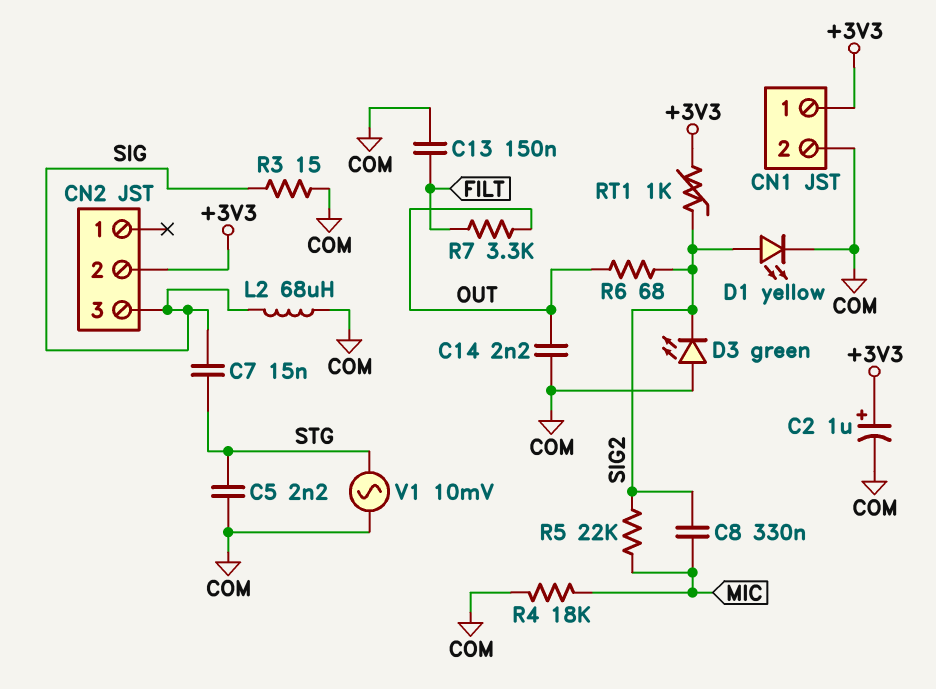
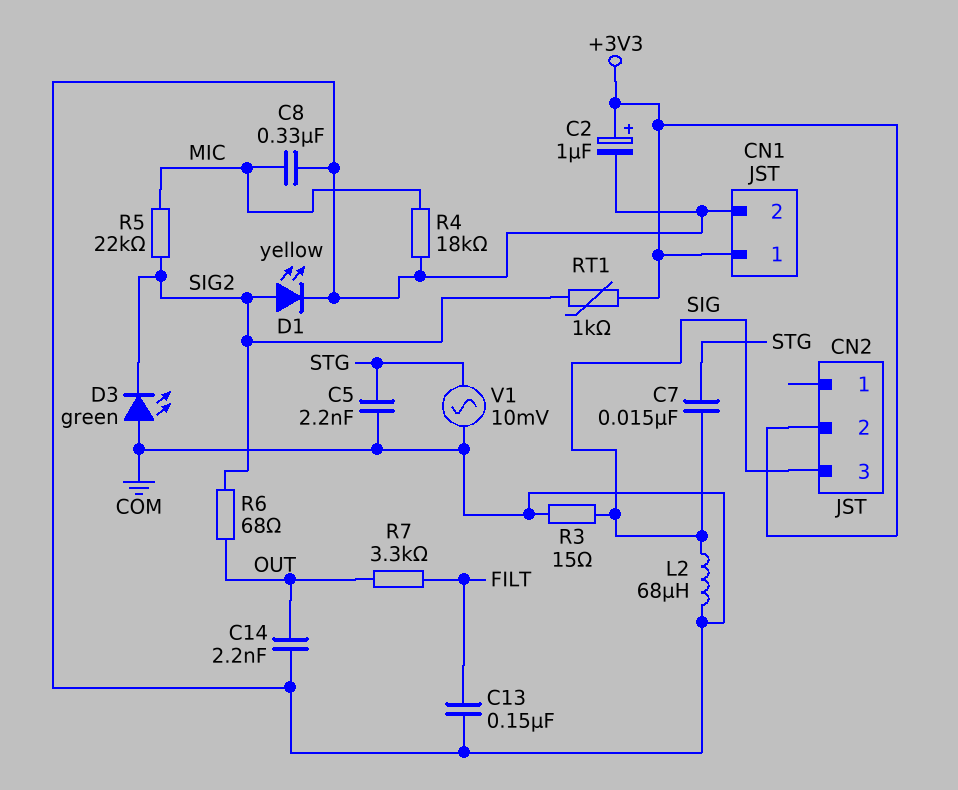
C8: 330nF (MIC, SIG2) -> 330nF (COM, MIC)

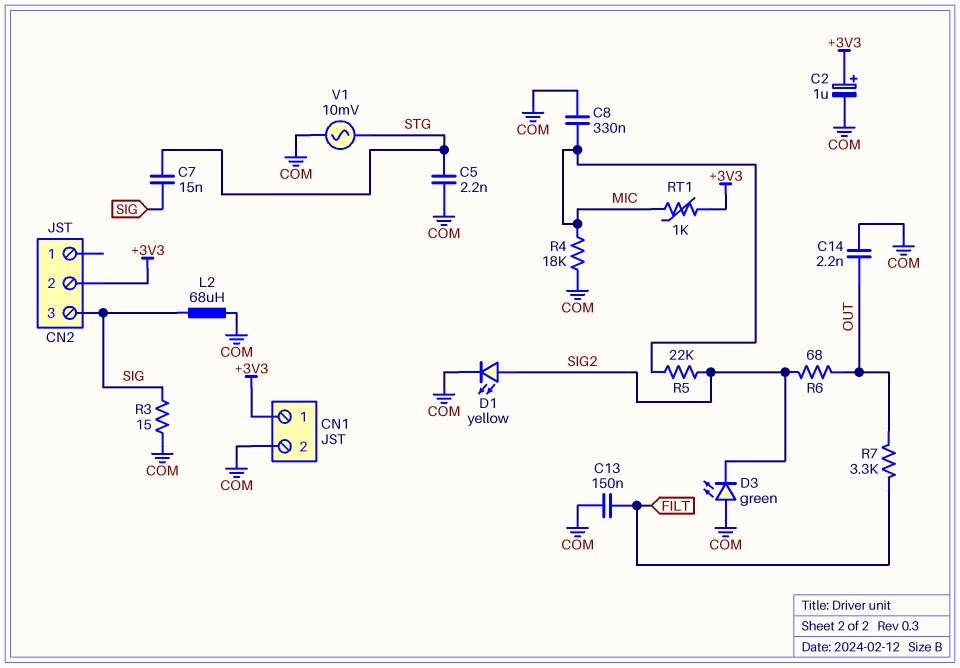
RT1: 1k (+3V3, SIG2) -> 1k (+3V3, MIC)

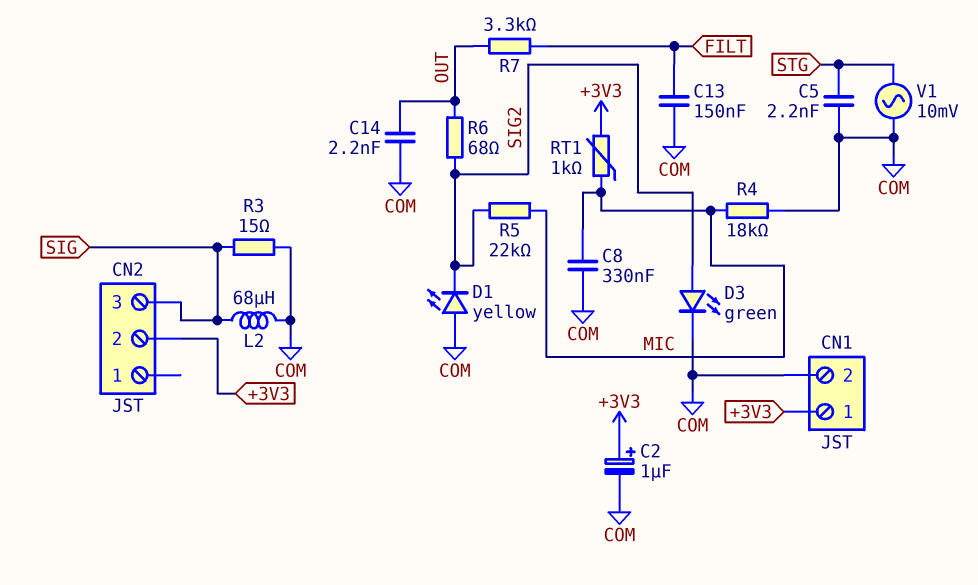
C7: 15nF (SIG, STG) -> none
D1: LED yellow (A SIG2, K COM) -> LED yellow (A COM, K SIG2)
D3: LED green (A COM, K SIG2) -> LED green (A SIG2, K COM)

